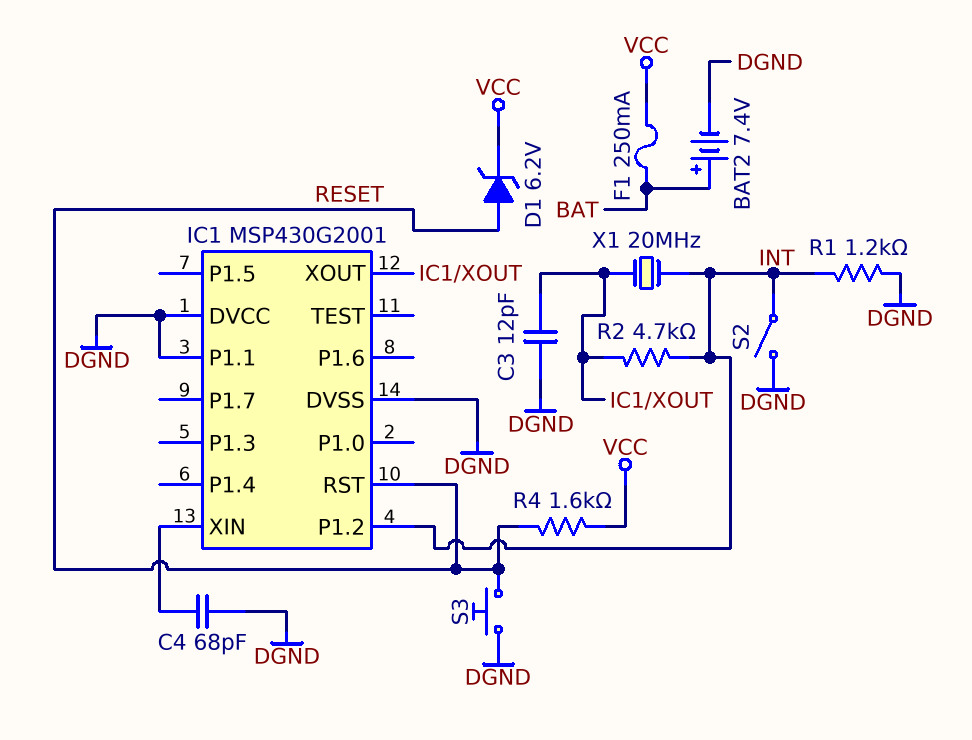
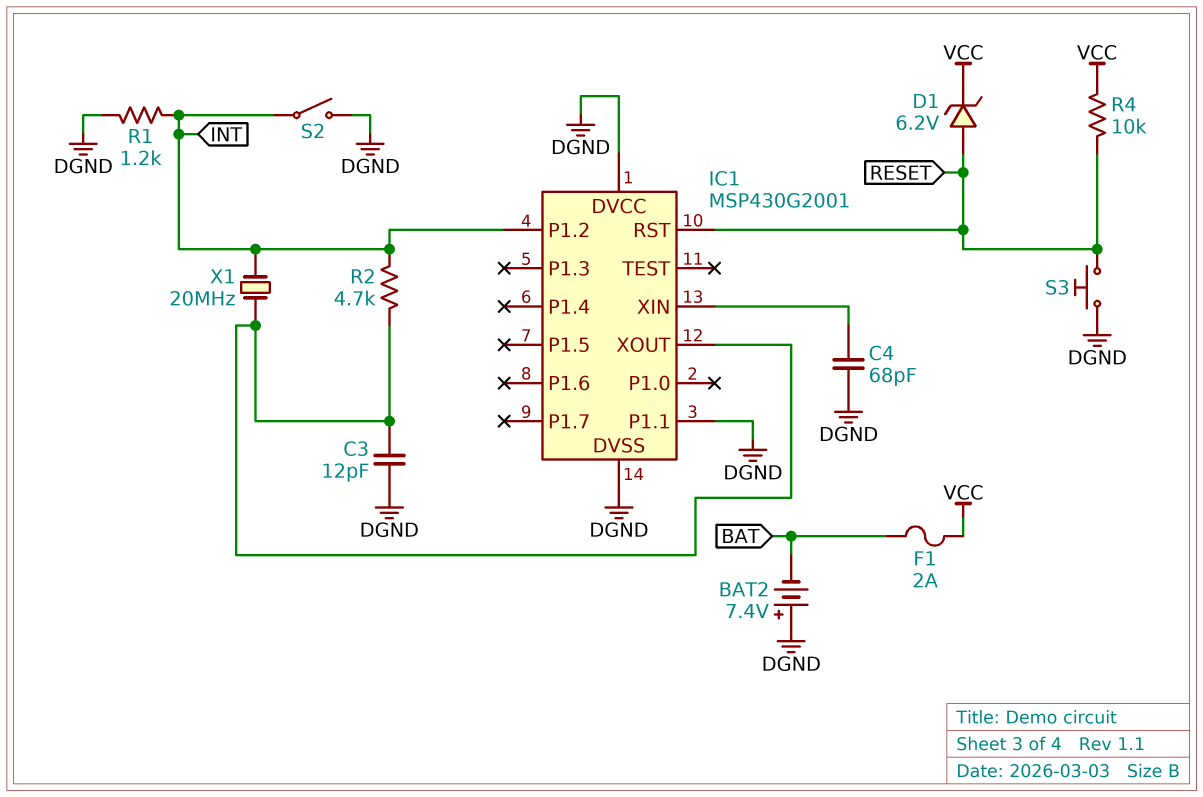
BAT2: 7.4V (plus BAT, minus DGND) -> 7.4V (plus DGND, minus BAT)
F1: 250mA (BAT, VCC) -> 2A (BAT, VCC)
R4: 1.6k (RESET, VCC) -> 10k (RESET, VCC)

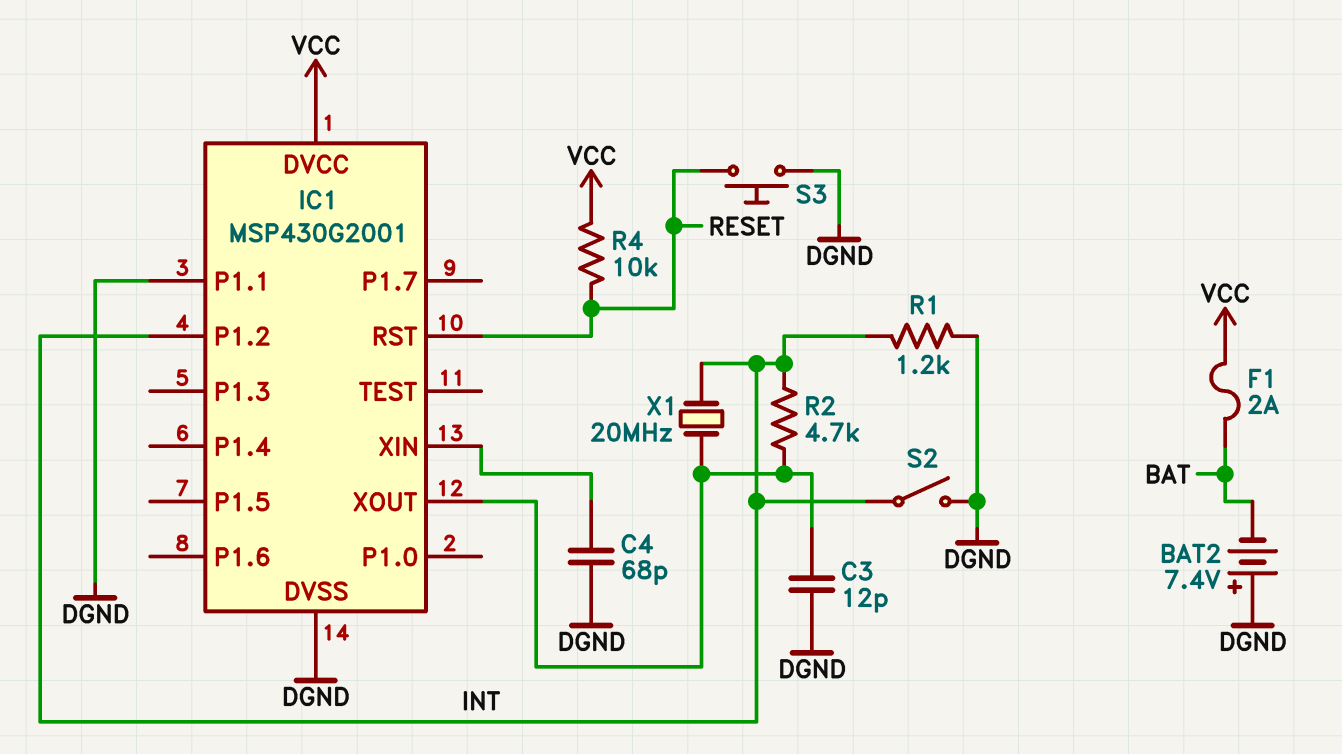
D1: zener 6.2V (A RESET, K VCC) -> none
IC1 pin DVCC: DGND -> VCC

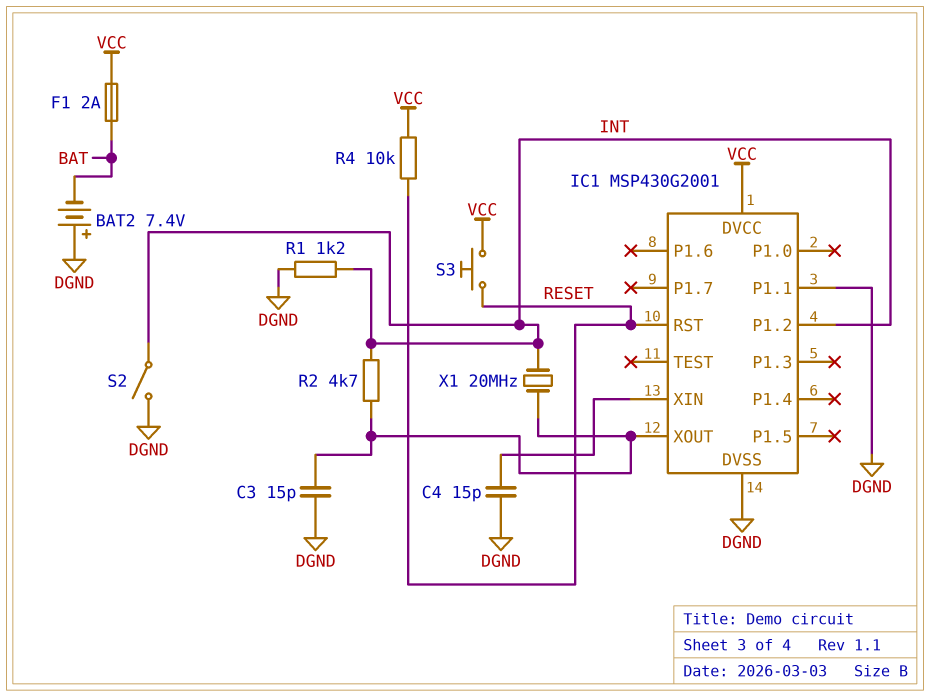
C3: 12pF (DGND, IC1/XOUT) -> 15pF (DGND, IC1/XOUT)
C4: 68pF (DGND, IC1/XIN) -> 15pF (DGND, IC1/XIN)
S3: button (DGND, RESET) -> button (RESET, VCC)

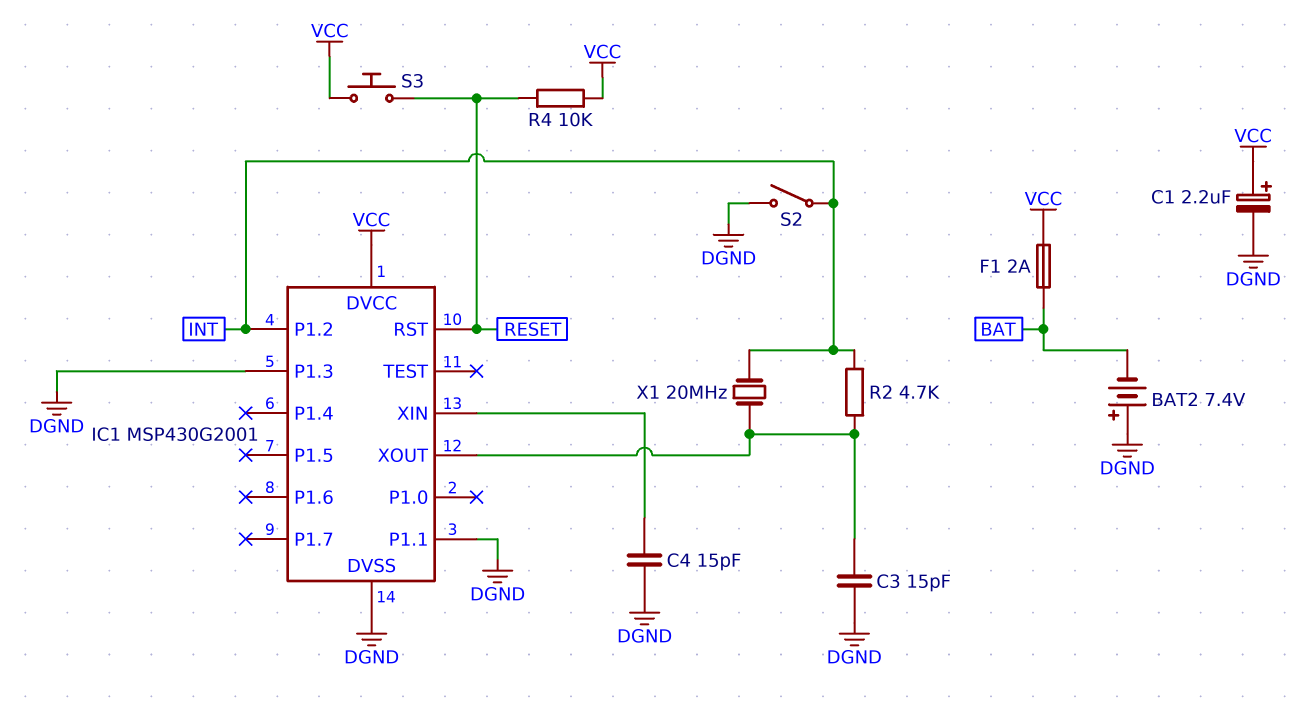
C1: none -> 2.2uF (plus VCC, minus DGND)
IC1 pin P1.3: none -> DGND
R1: 1.2k (DGND, INT) -> none

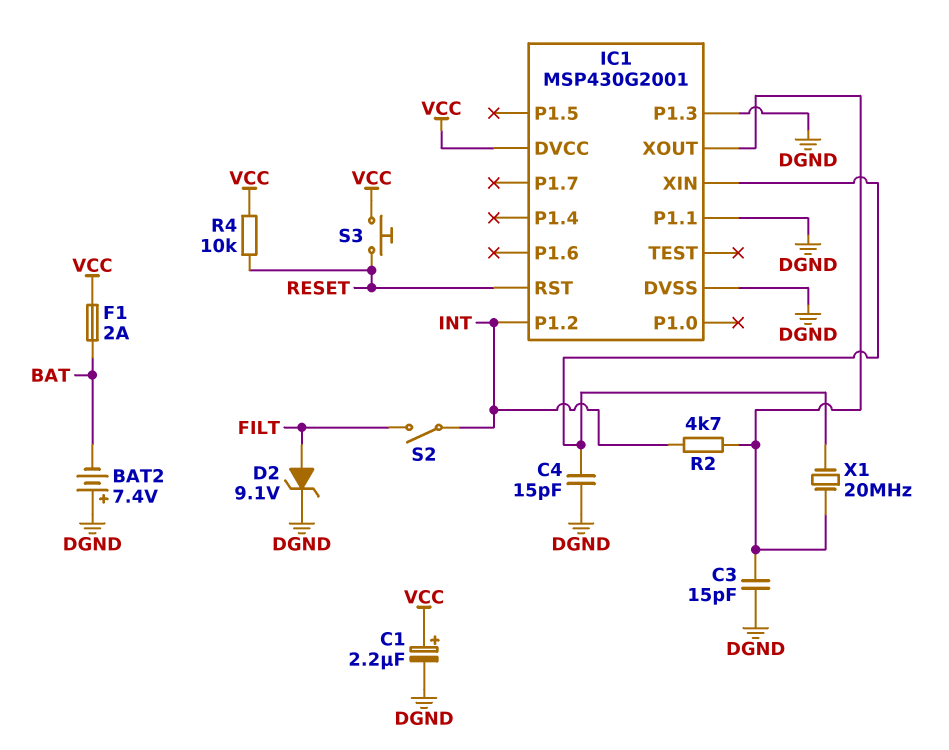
D2: none -> zener 9.1V (A FILT, K DGND)
S2: switch (DGND, INT) -> switch (FILT, INT)
X1: 20MHz (IC1/XOUT, INT) -> 20MHz (IC1/XIN, IC1/XOUT)

